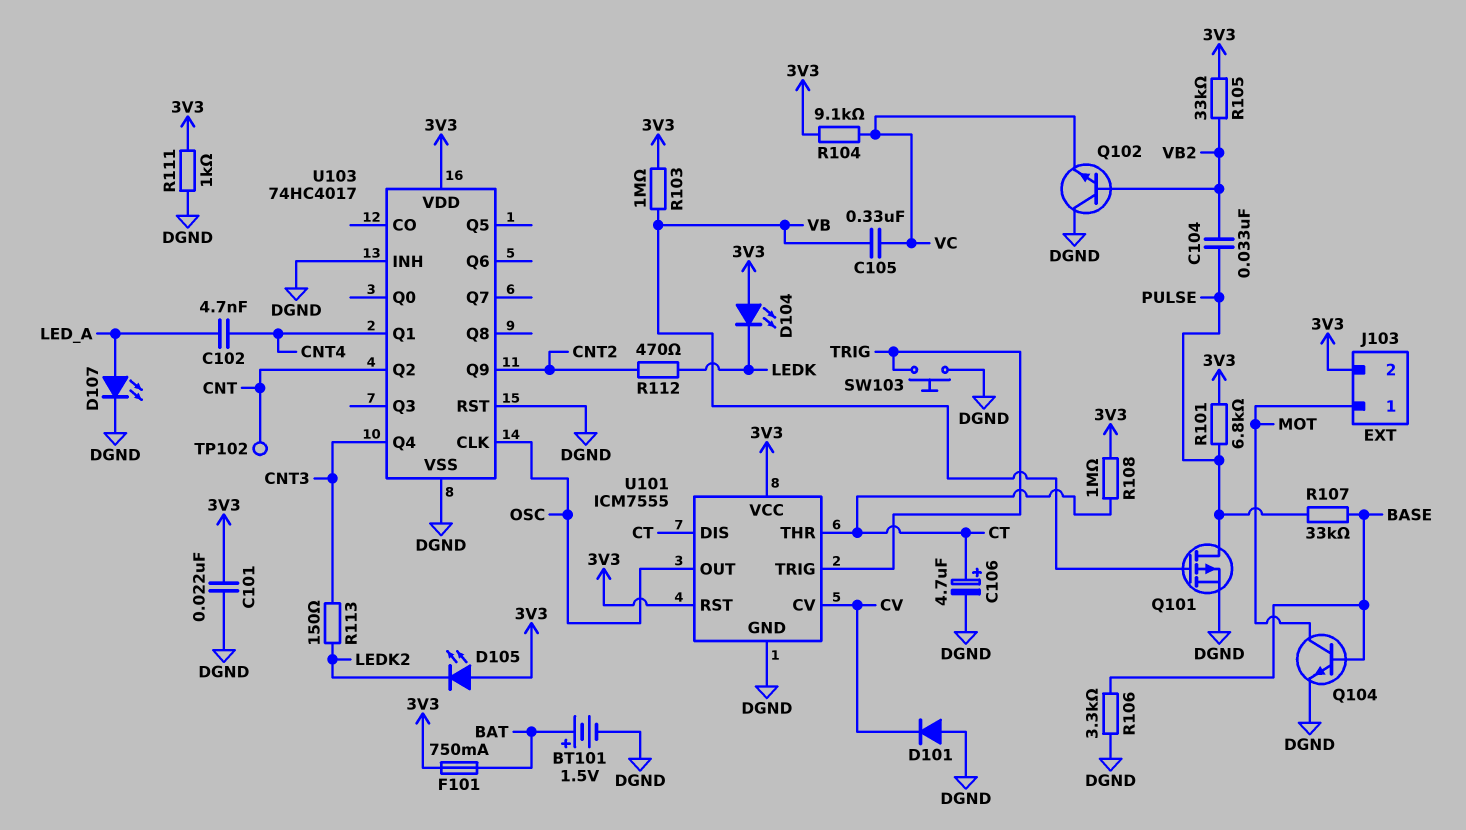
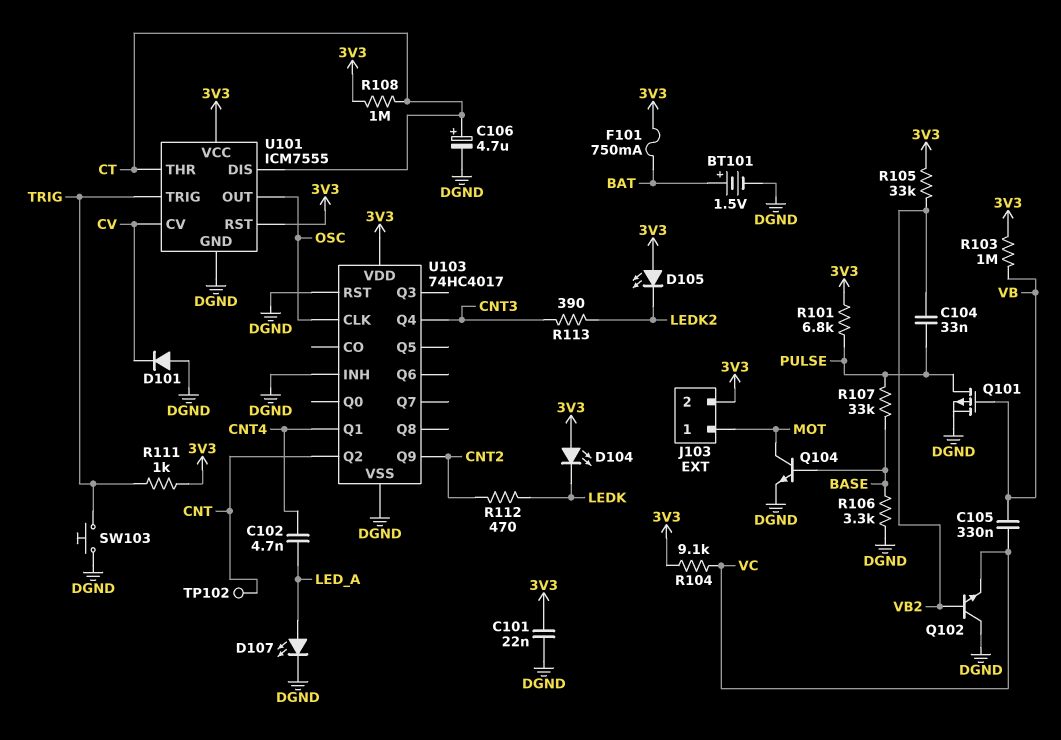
R111: 1k (3V3, DGND) -> 1k (3V3, TRIG)
R113: 150 (CNT3, LEDK2) -> 390 (CNT3, LEDK2)

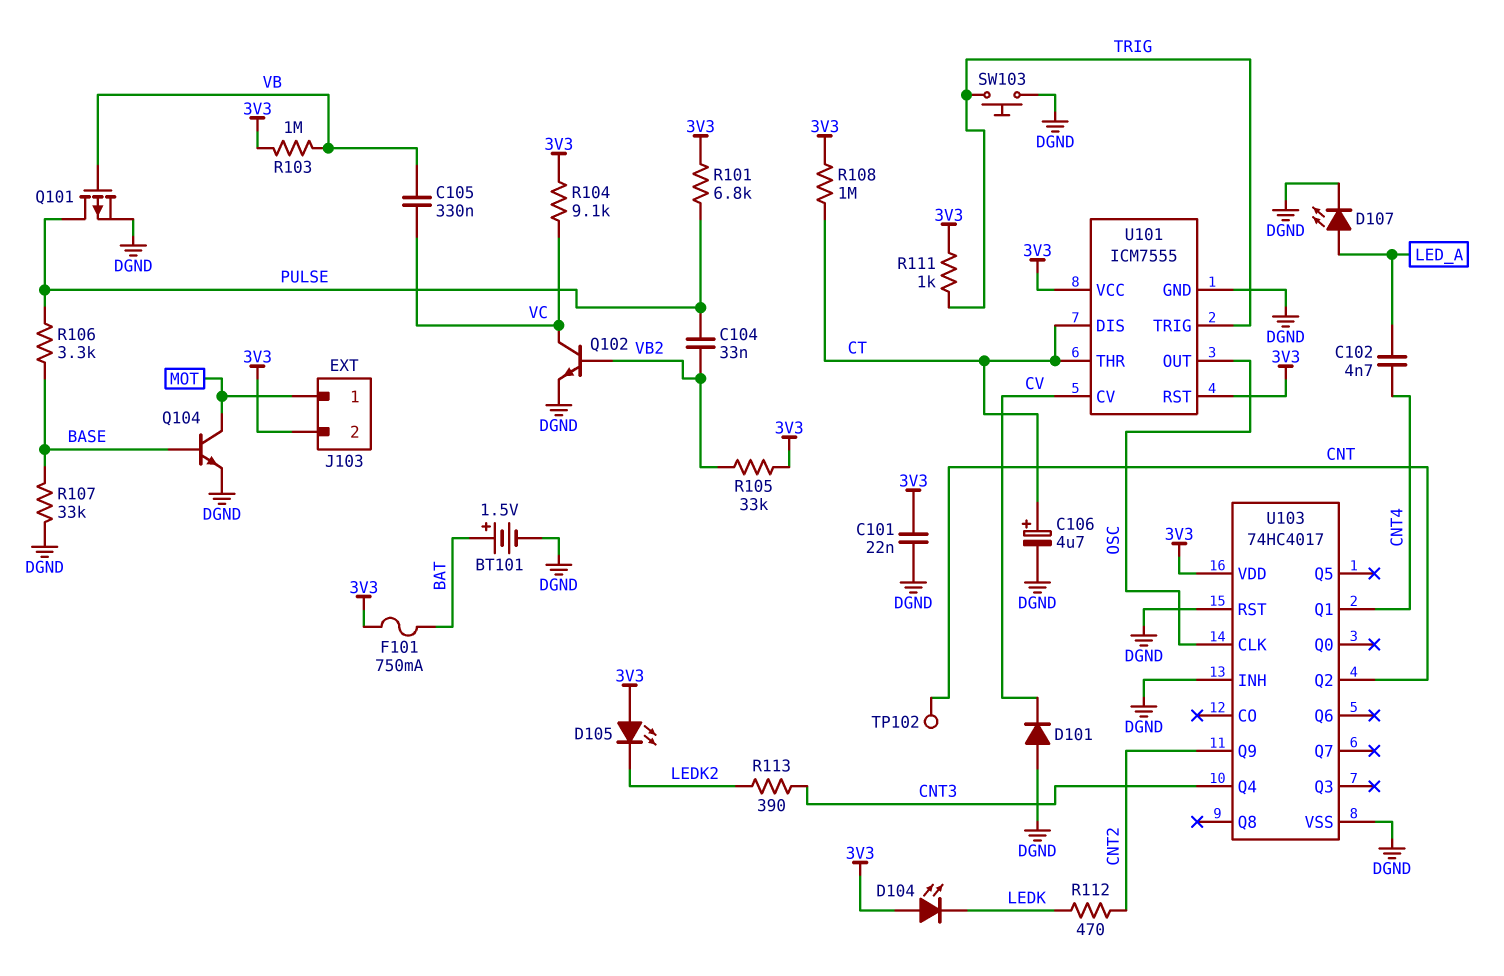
Q102: NPN (B VB2, C DGND, E VC) -> NPN (B VB2, C VC, E DGND)
R106: 3.3k (BASE, DGND) -> 3.3k (BASE, PULSE)
R107: 33k (BASE, PULSE) -> 33k (BASE, DGND)

